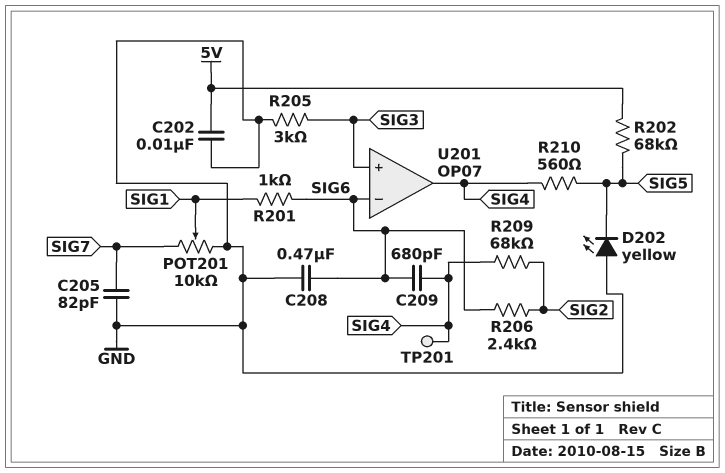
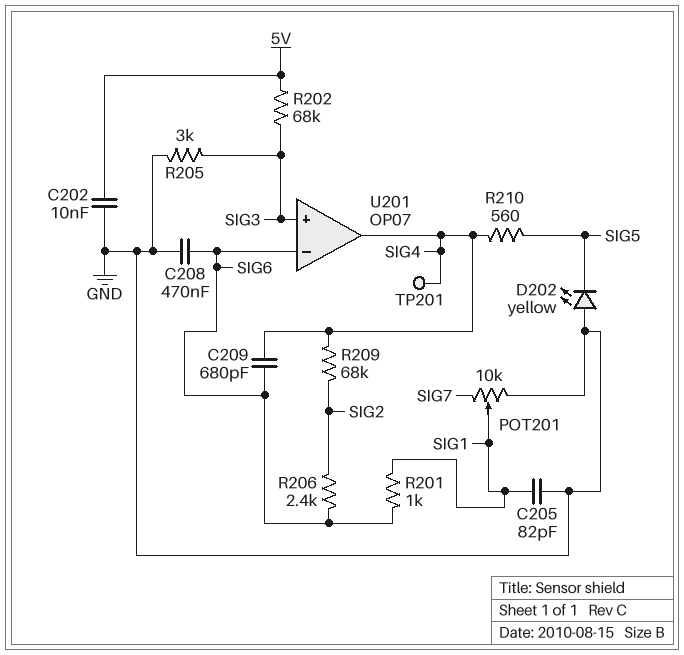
C205: 82pF (GND, SIG7) -> 82pF (GND, SIG1)
R202: 68k (5V, SIG5) -> 68k (5V, SIG3)

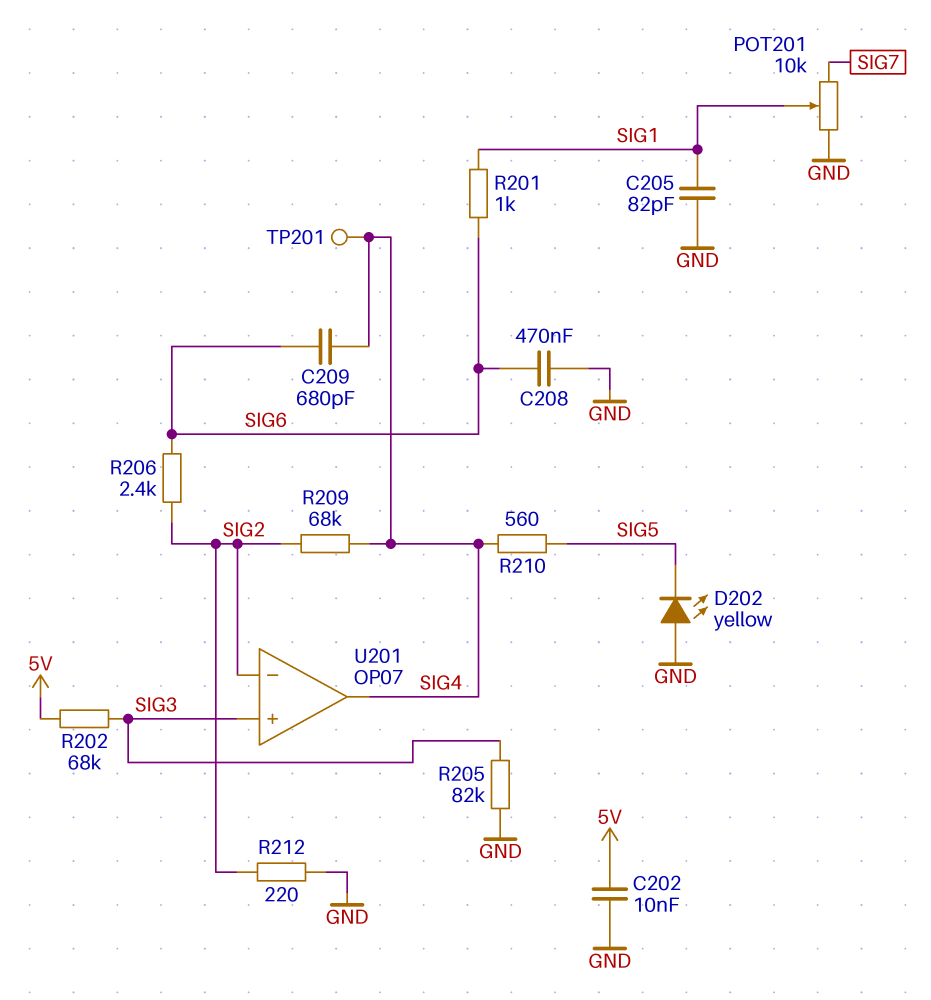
R205: 3k (GND, SIG3) -> 82k (GND, SIG3)
R212: none -> 220 (GND, SIG2)
U201 pin in-: SIG6 -> SIG2

